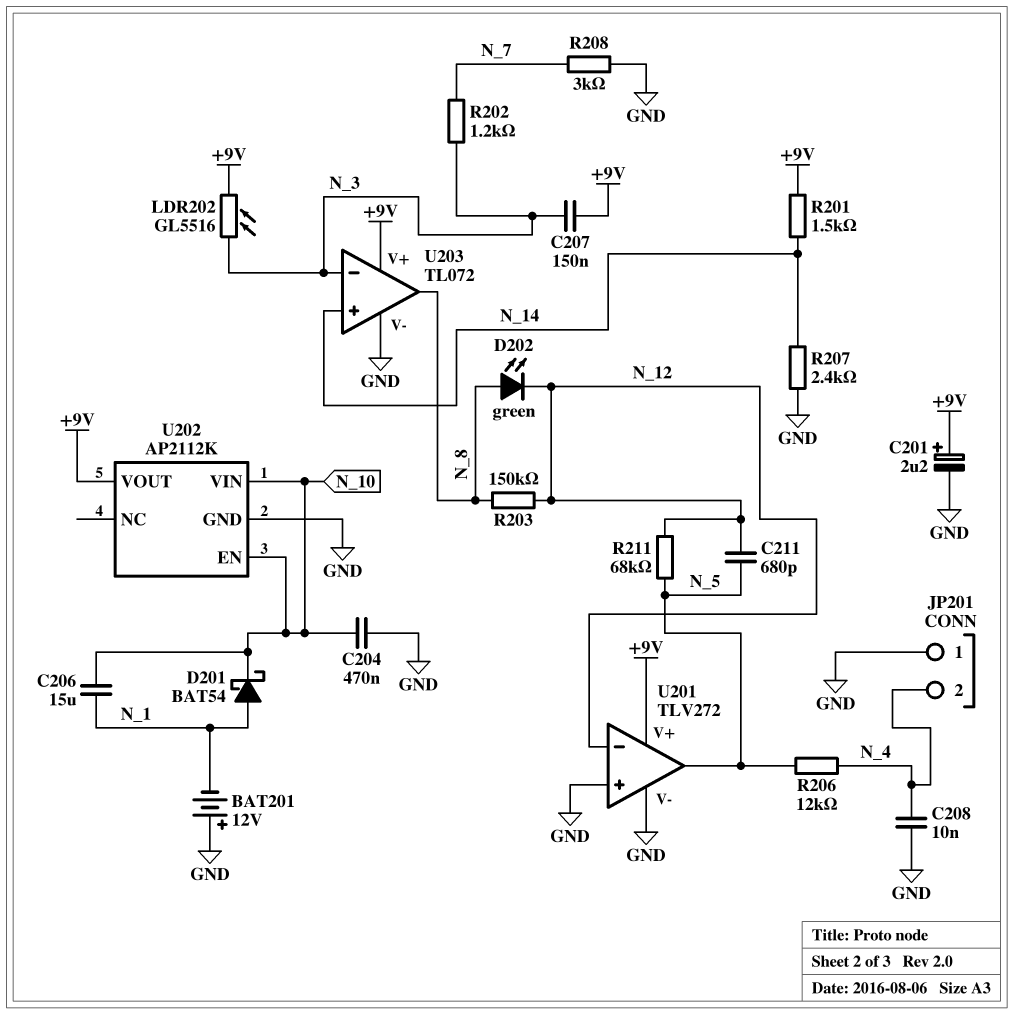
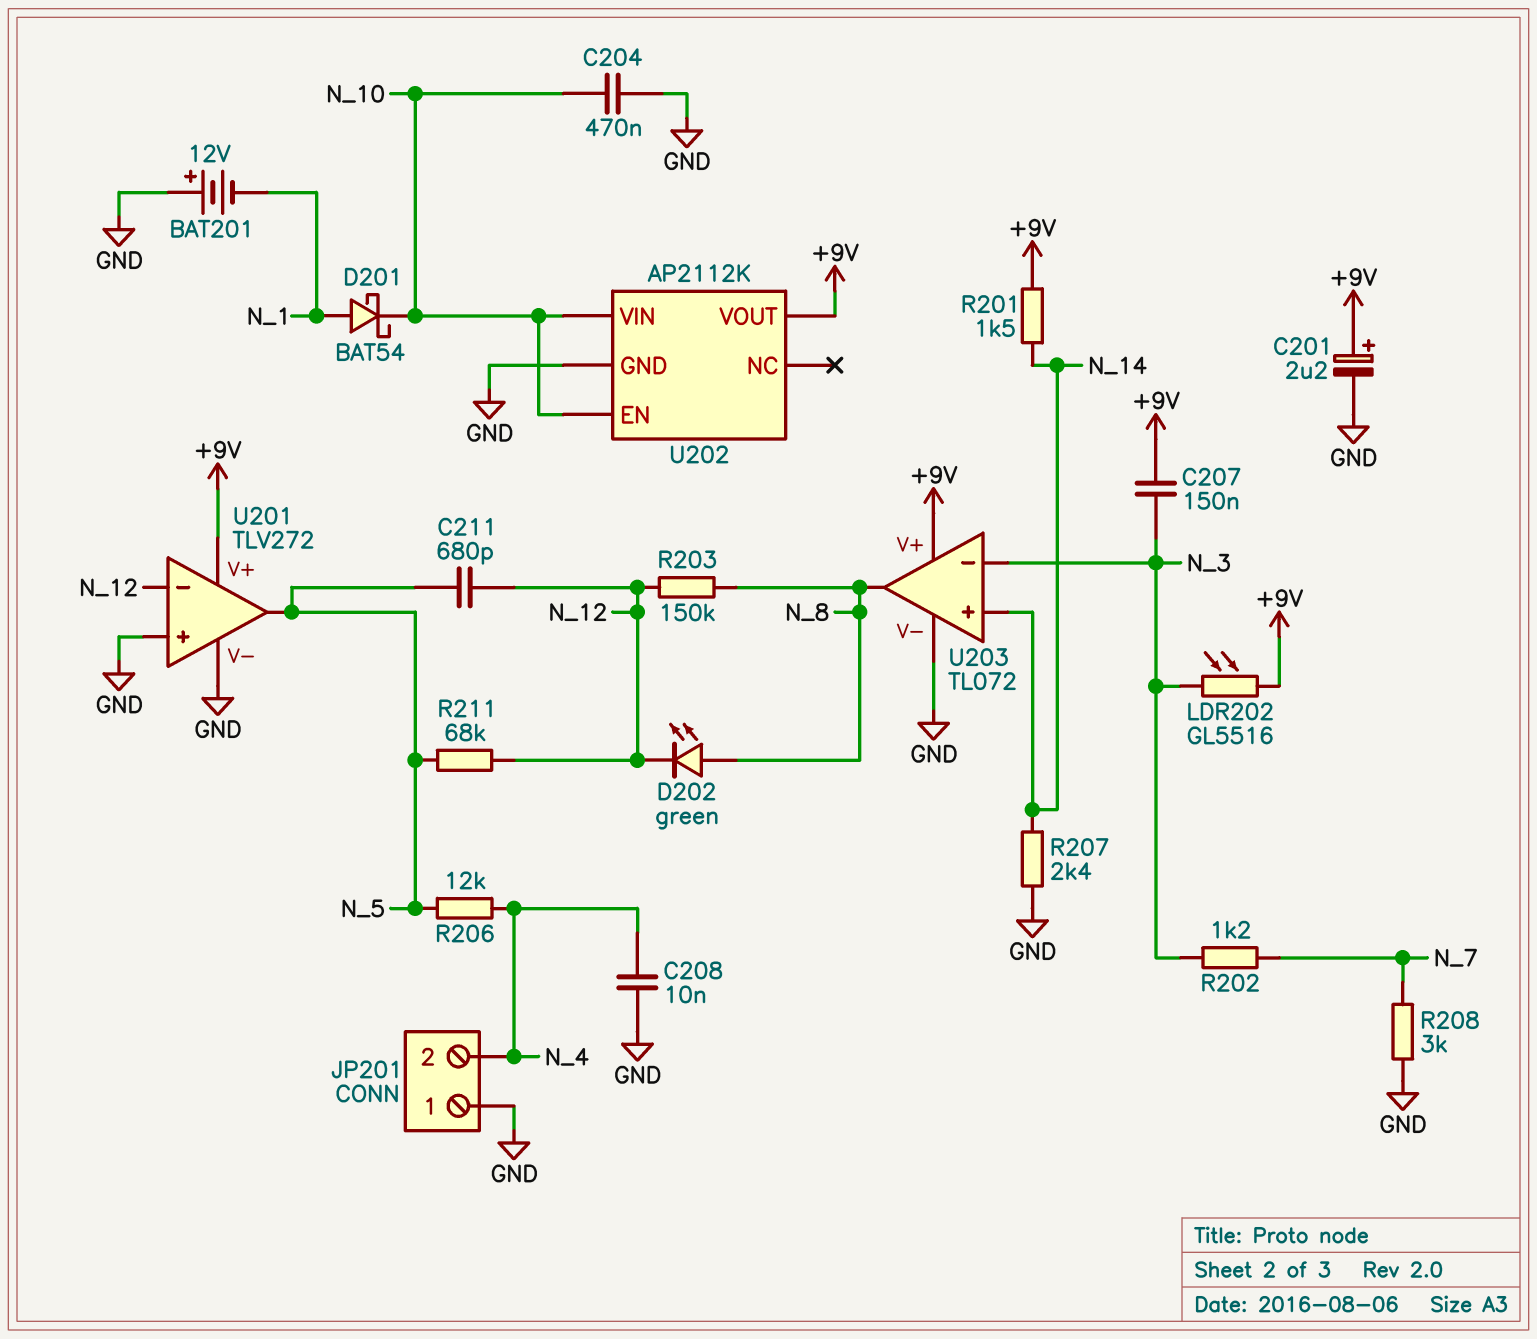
C206: 15uF (N_1, N_10) -> none

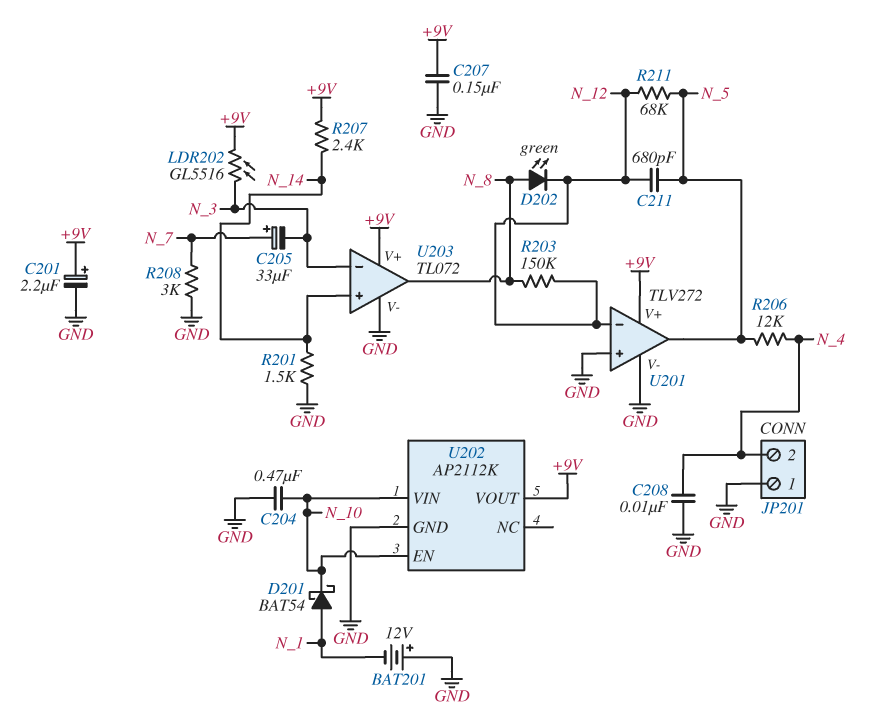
C205: none -> 33uF (plus N_7, minus N_3)
C207: 150nF (+9V, N_3) -> 150nF (+9V, GND)
R201: 1.5k (+9V, N_14) -> 1.5k (GND, N_14)
R202: 1.2k (N_3, N_7) -> none
R207: 2.4k (GND, N_14) -> 2.4k (+9V, N_14)

